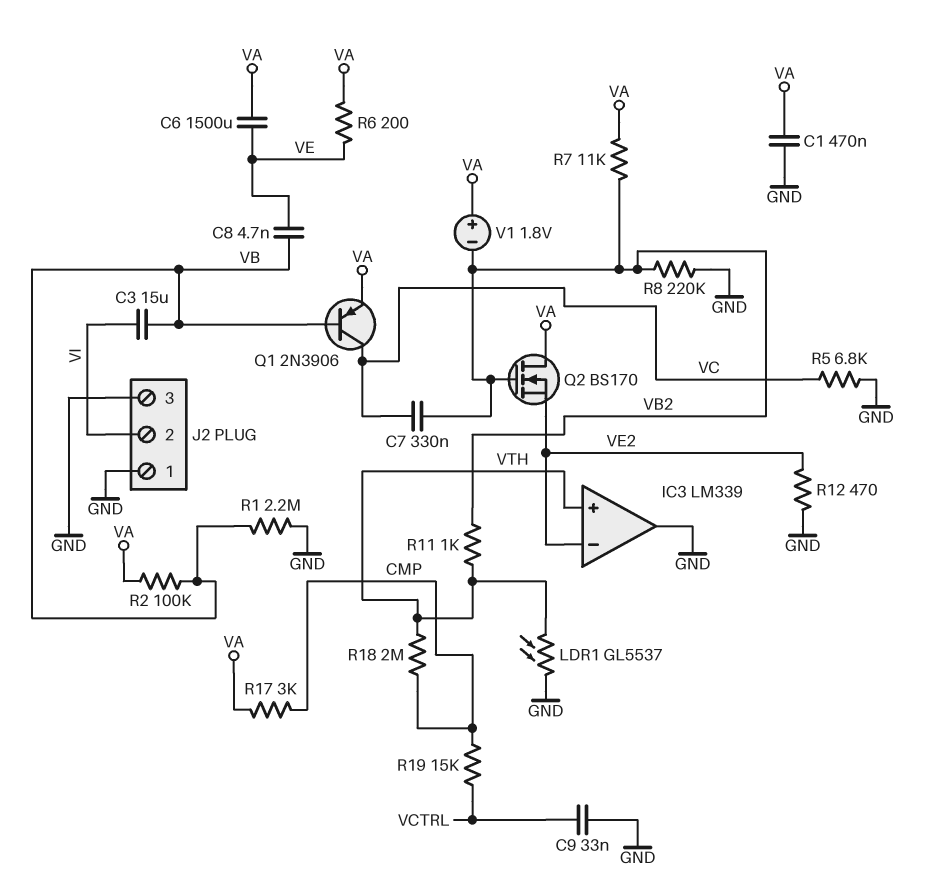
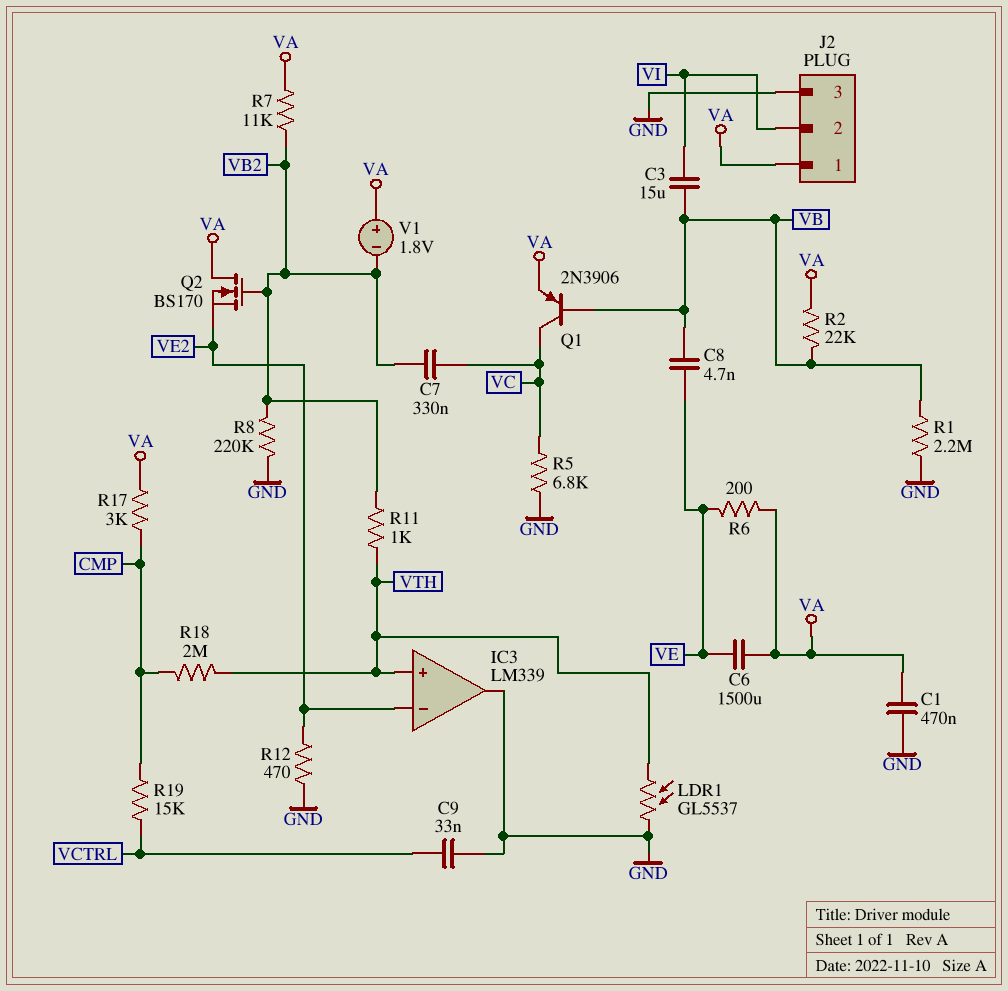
J2 pin 1: GND -> VA
R2: 100k (VA, VB) -> 22k (VA, VB)

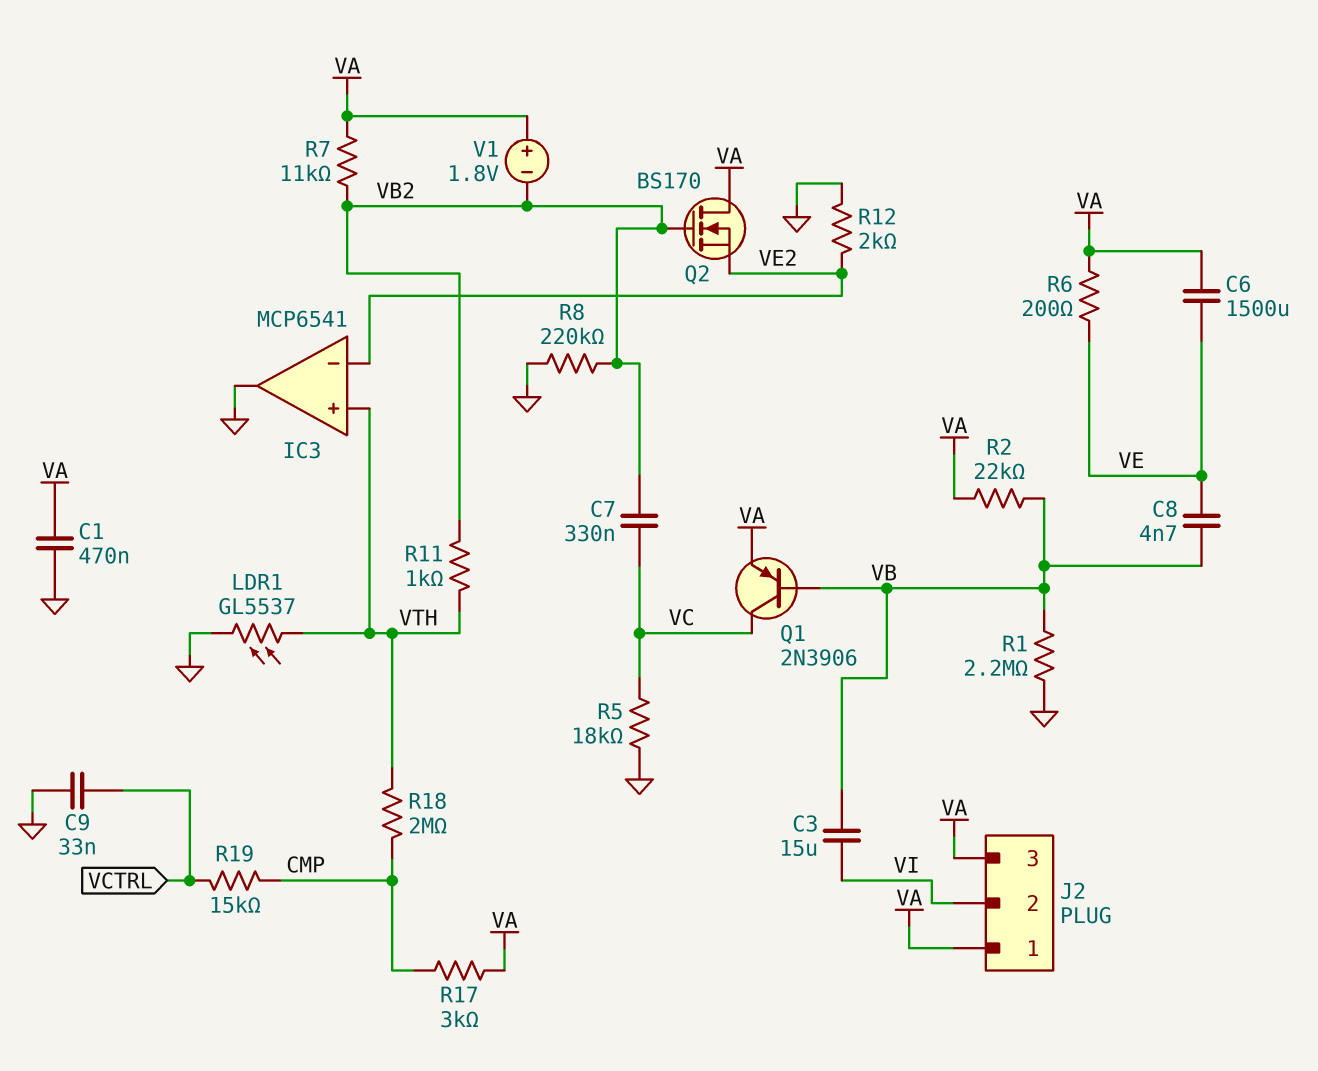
IC3: LM339 -> MCP6541
J2 pin 3: GND -> VA
R5: 6.8k (GND, VC) -> 18k (GND, VC)
R12: 470 (GND, VE2) -> 2k (GND, VE2)

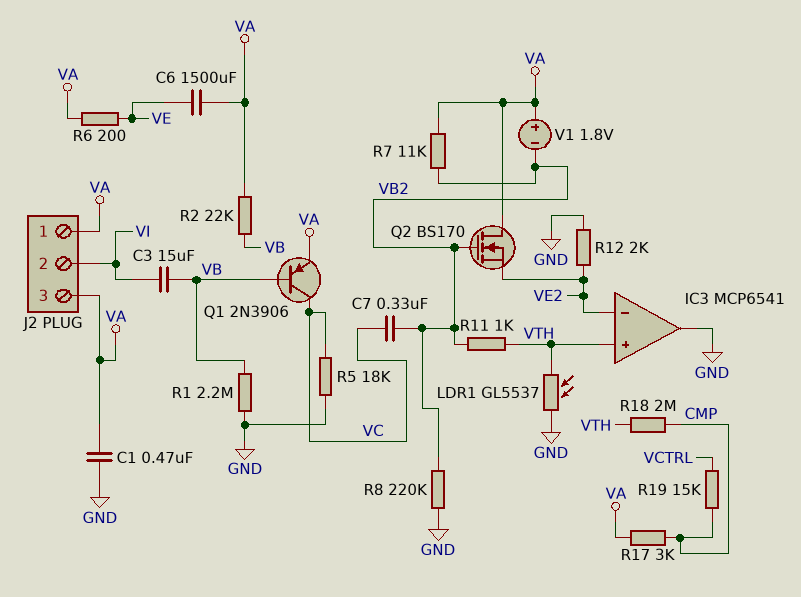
C8: 4.7nF (VB, VE) -> none
C9: 33nF (GND, VCTRL) -> none

